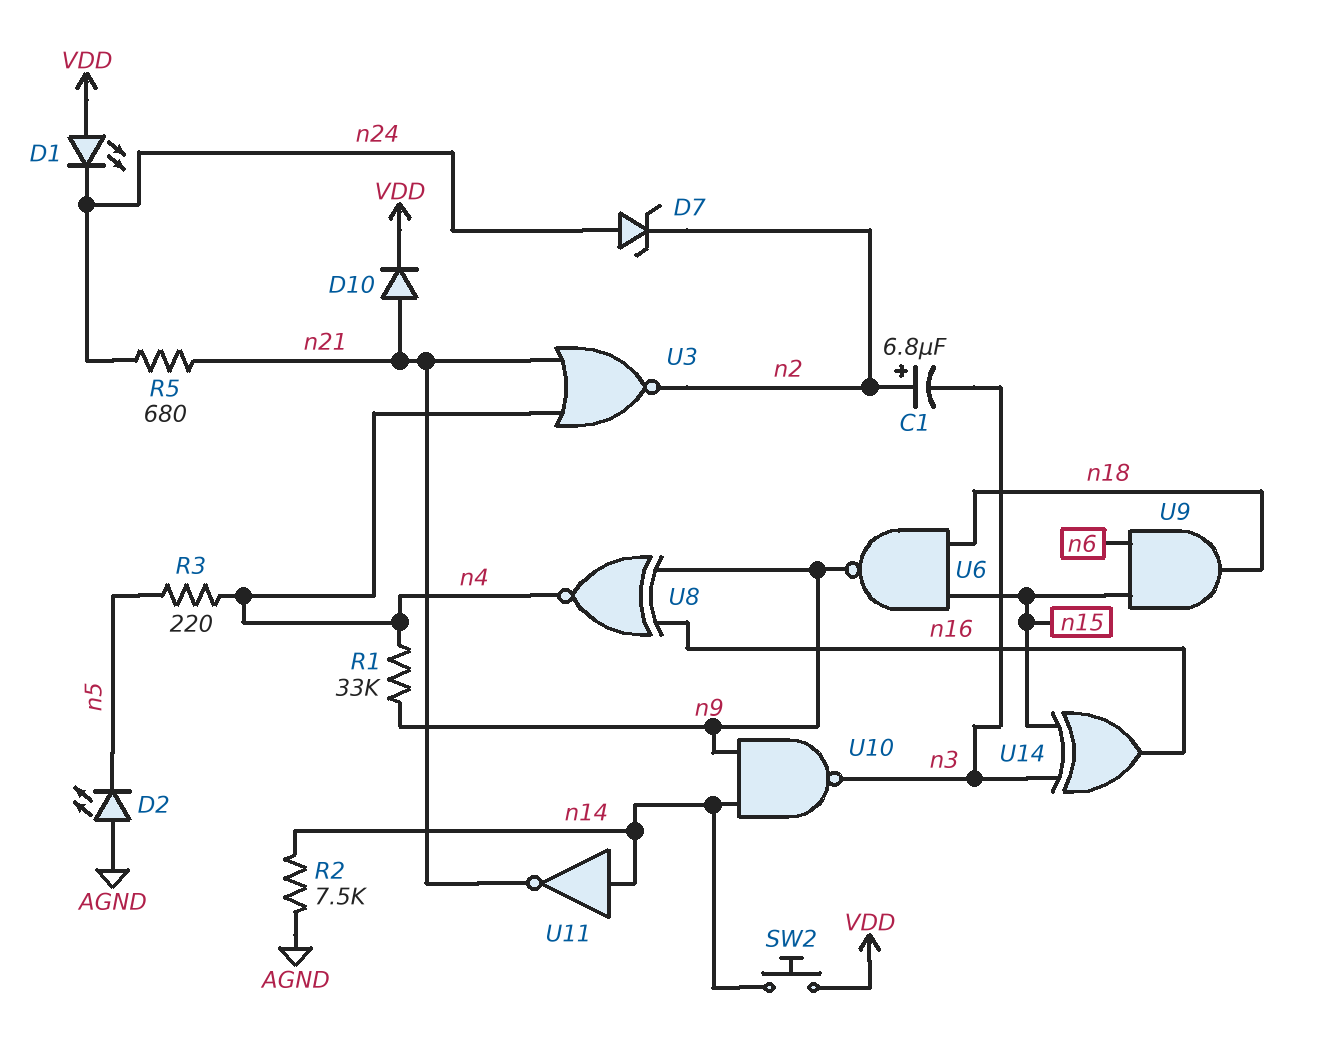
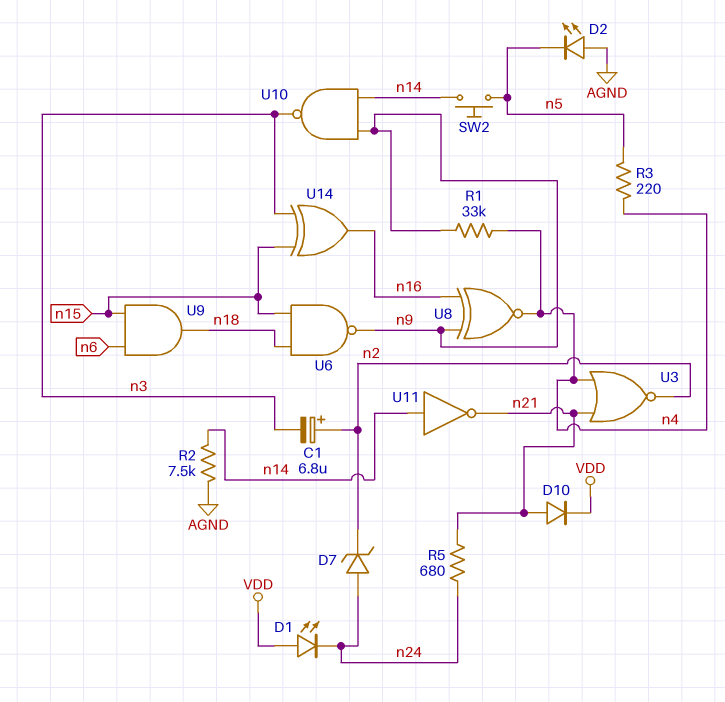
SW2: button (VDD, n14) -> button (n5, n14)

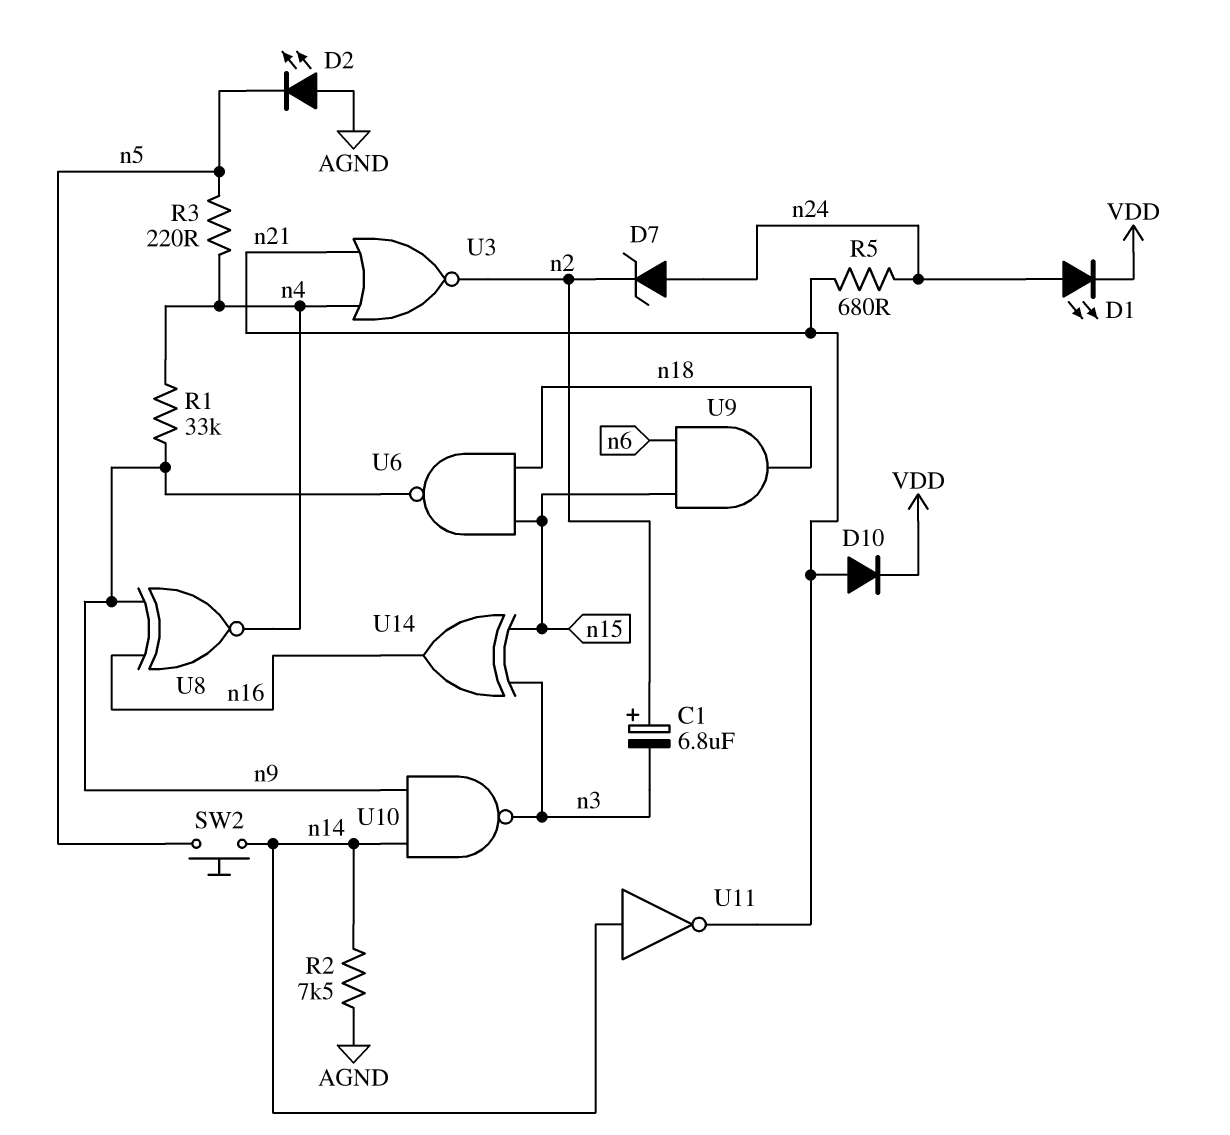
D1: LED (A VDD, K n24) -> LED (A n24, K VDD)

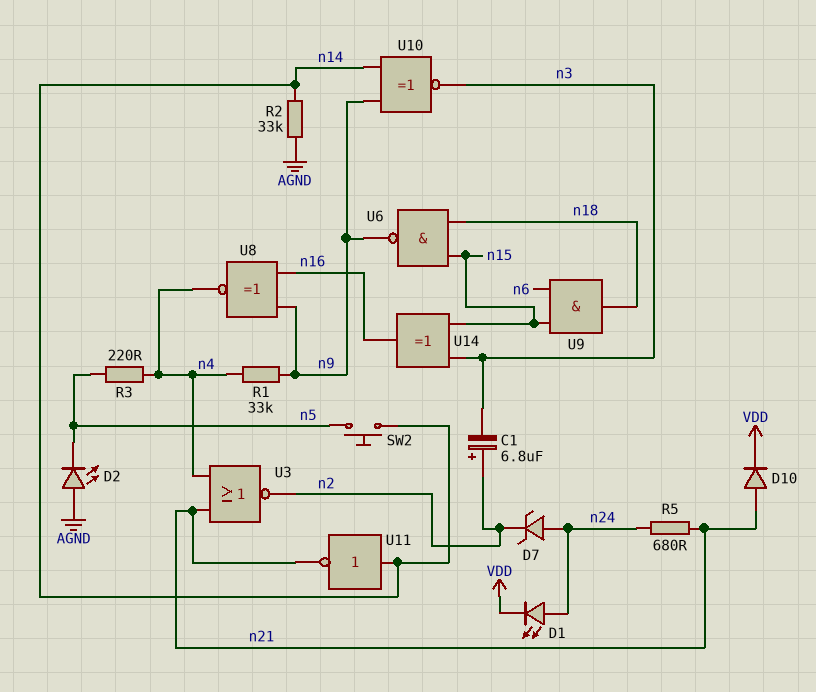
R2: 7.5k (AGND, n14) -> 33k (AGND, n14)
U10: NAND (in n9, in n14, out n3) -> XNOR (in n9, in n14, out n3)

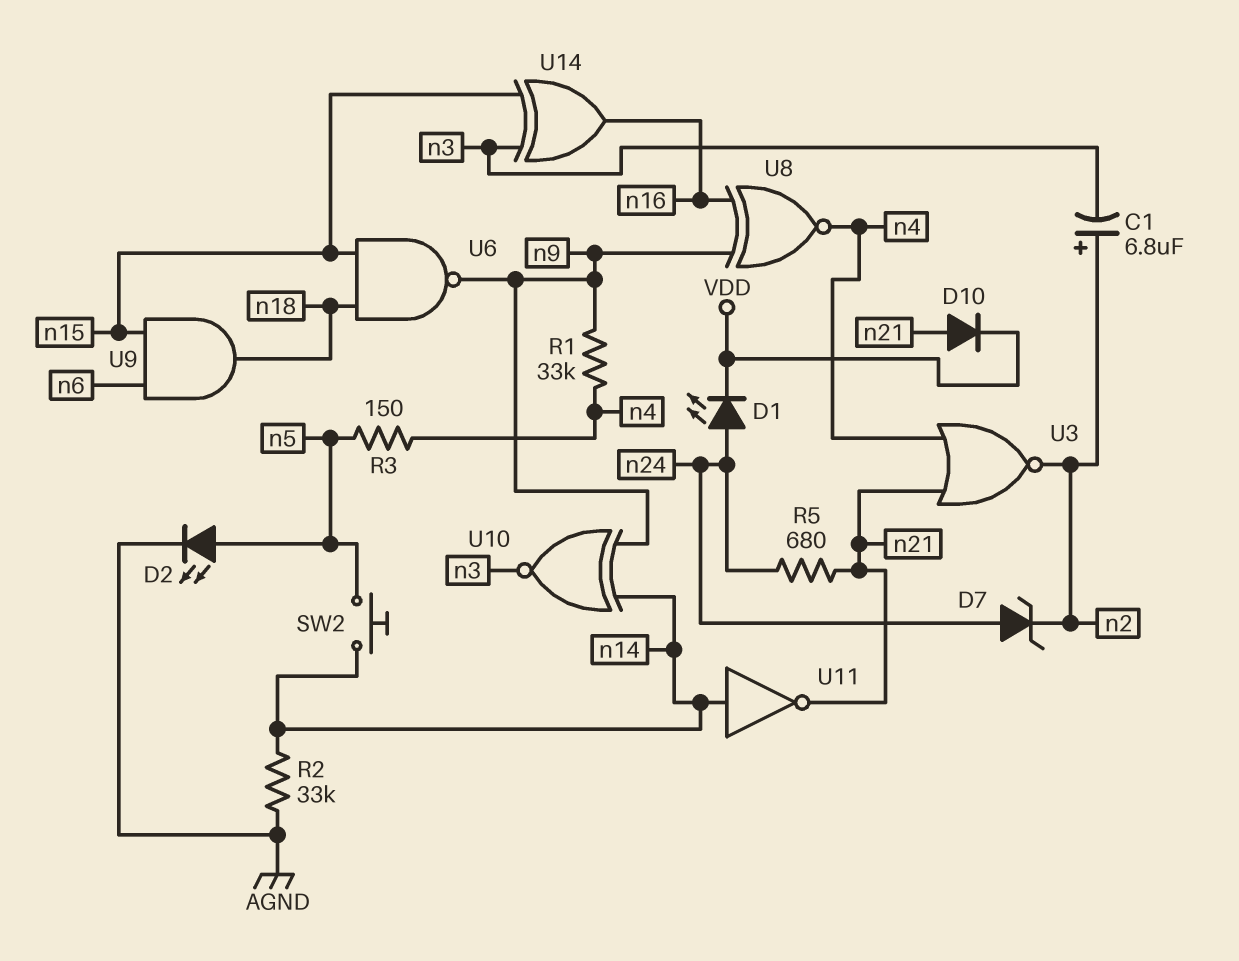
D2: LED (A AGND, K n5) -> LED (A n5, K AGND)
R3: 220 (n4, n5) -> 150 (n4, n5)

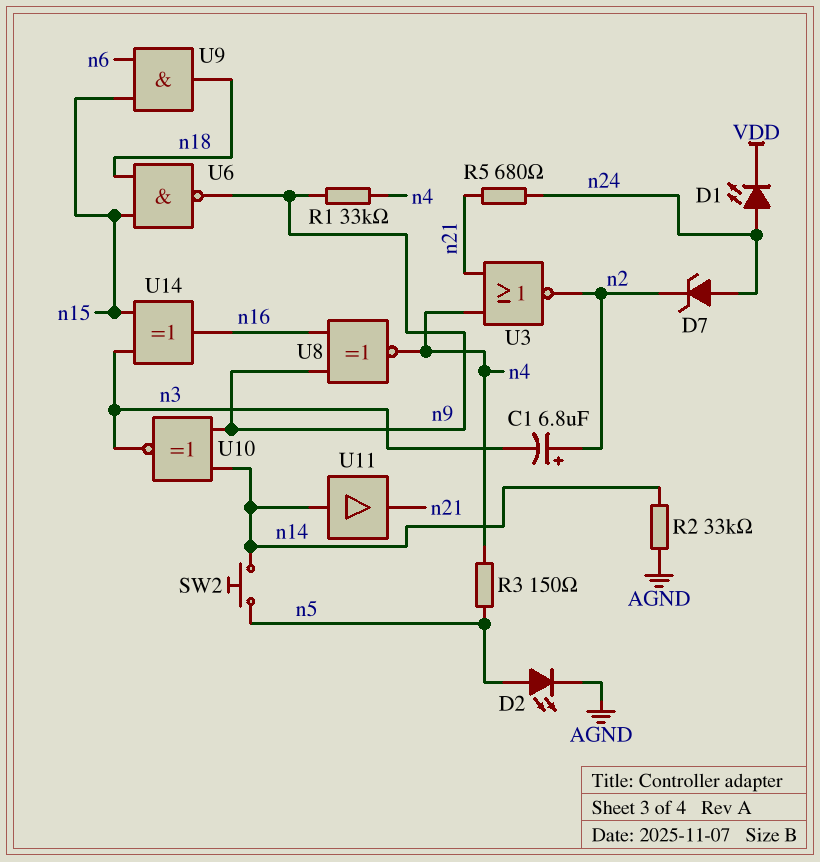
D10: diode (A n21, K VDD) -> none
U11: NOT (in n14, out n21) -> buffer (in n14, out n21)

